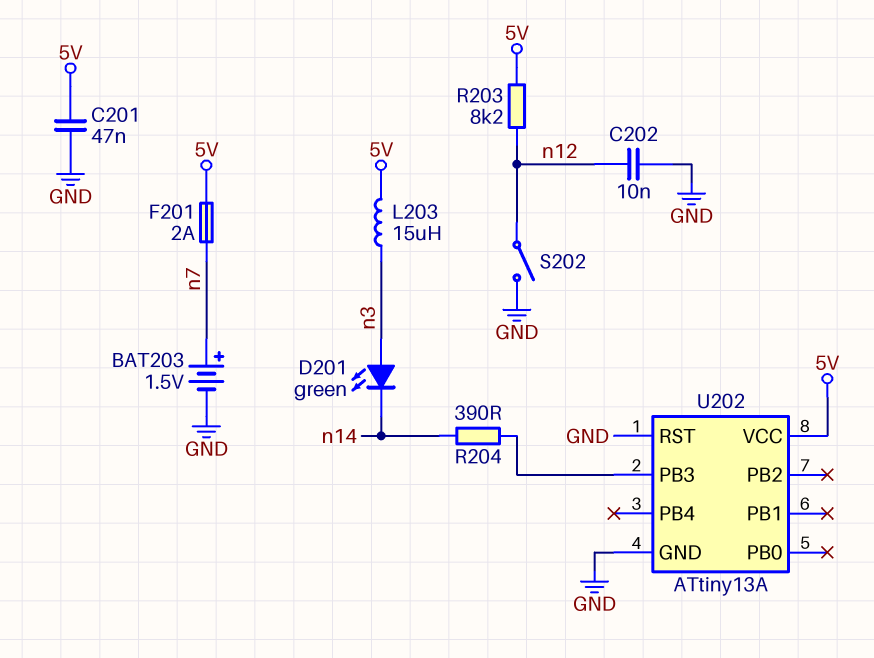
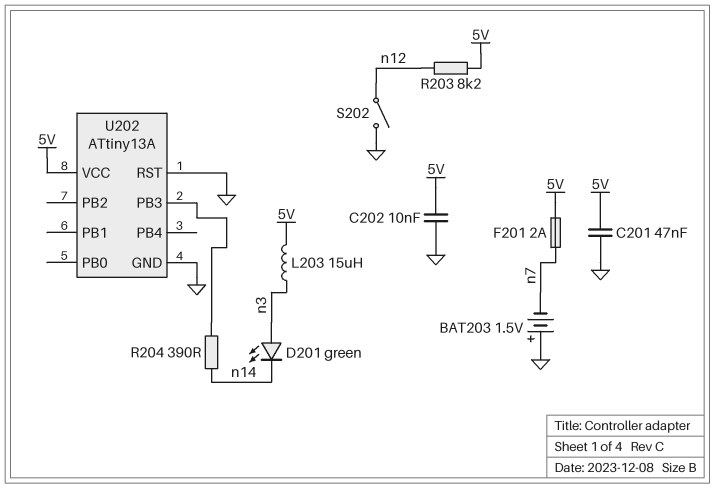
BAT203: 1.5V (plus n7, minus GND) -> 1.5V (plus GND, minus n7)
C202: 10nF (GND, n12) -> 10nF (5V, GND)

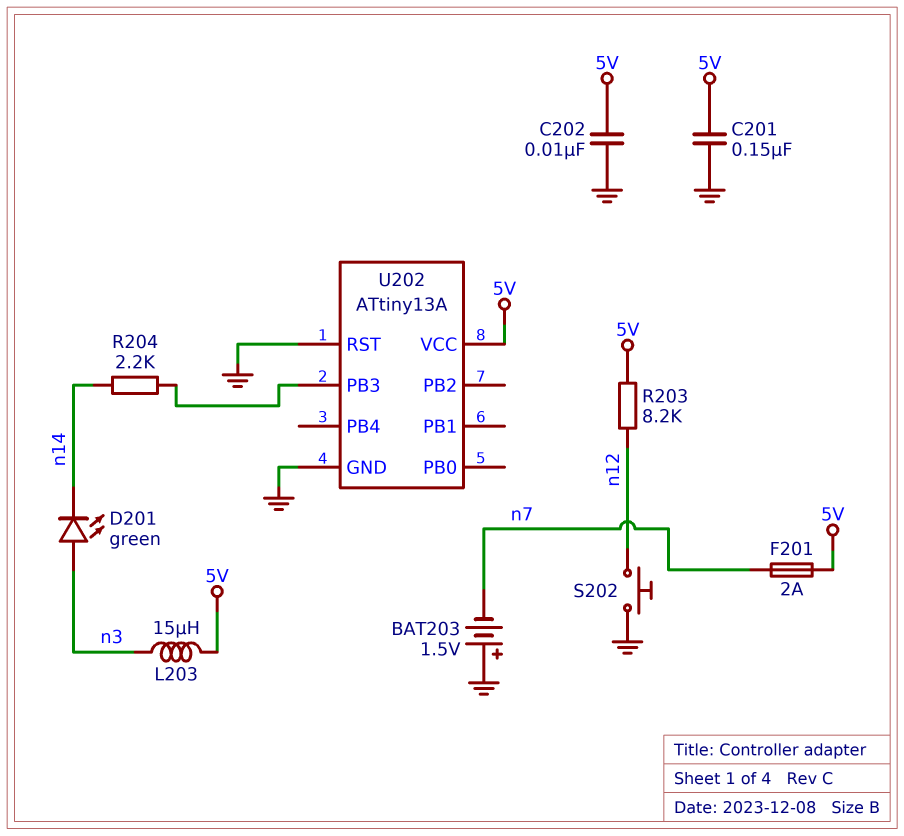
C201: 47nF (5V, GND) -> 150nF (5V, GND)
R204: 390 (U202/PB3, n14) -> 2.2k (U202/PB3, n14)
S202: switch (GND, n12) -> button (GND, n12)

